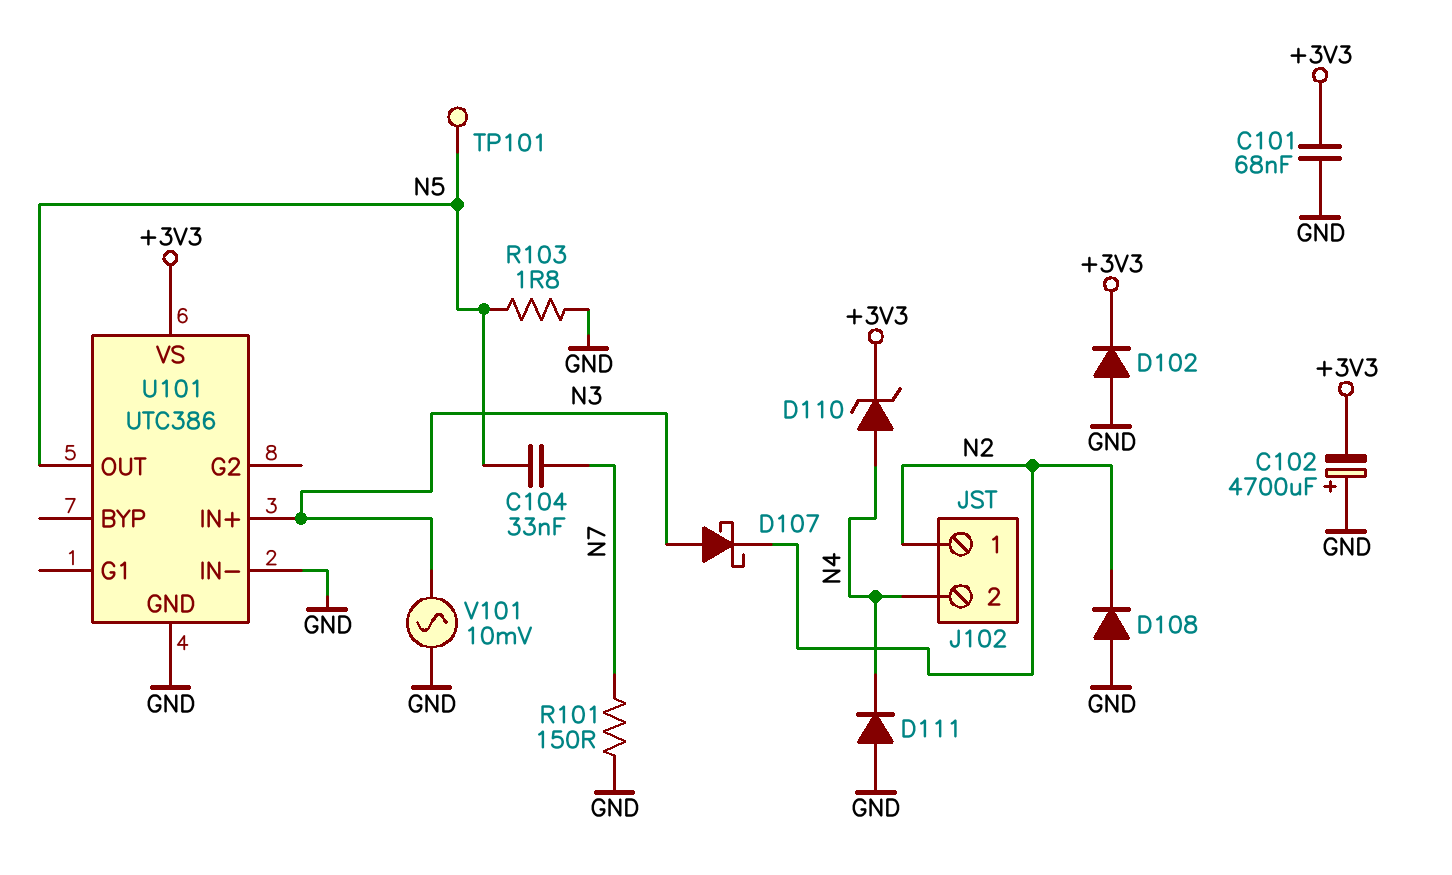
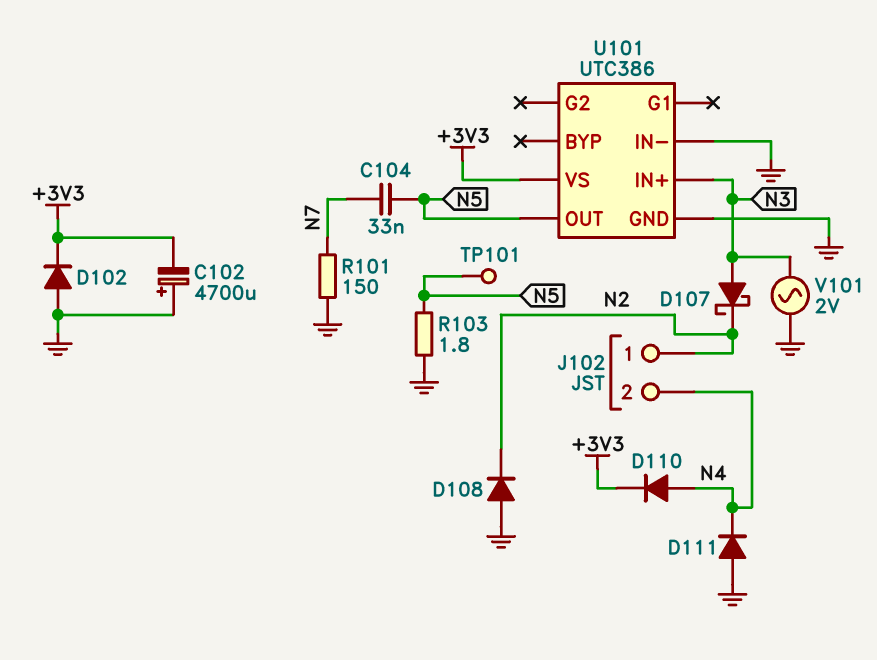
C101: 68nF (+3V3, GND) -> none
D110: zener (A N4, K +3V3) -> diode (A N4, K +3V3)
V101: AC 10mV (GND, N3) -> AC 2V (GND, N3)

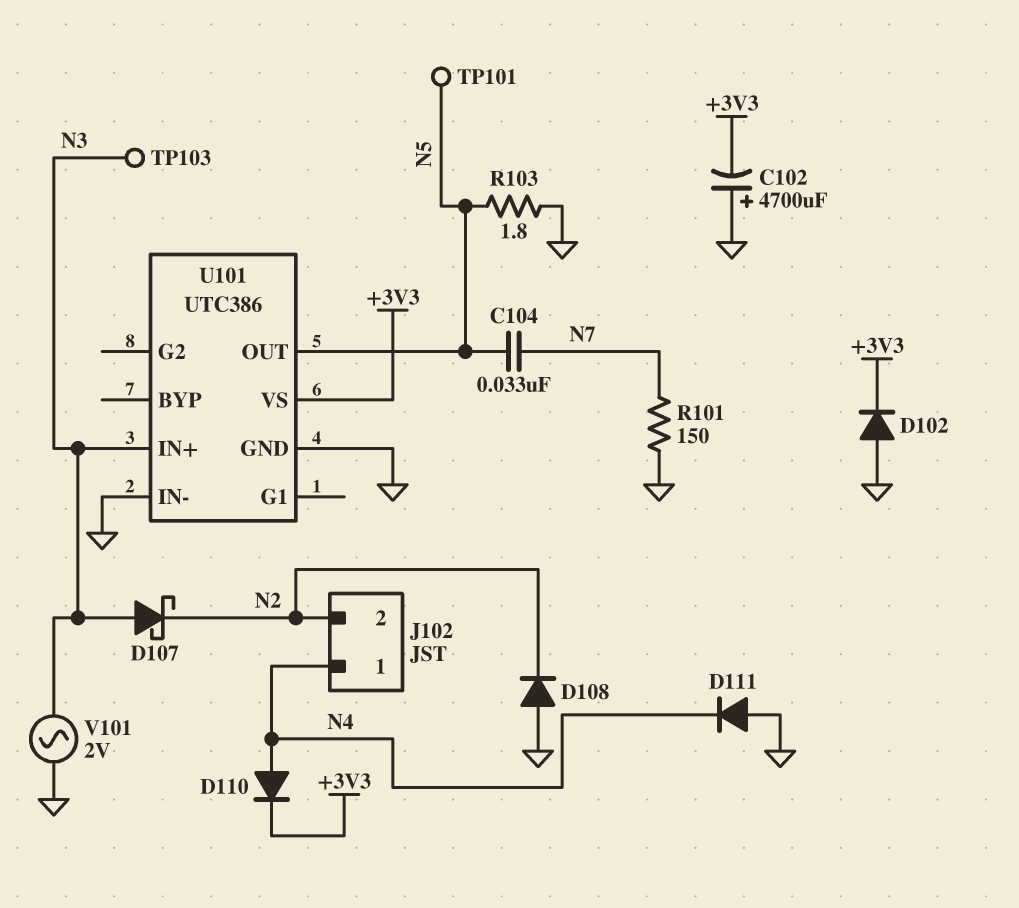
J102 pin 1: N2 -> N4
J102 pin 2: N4 -> N2
TP103: none -> test point (N3)

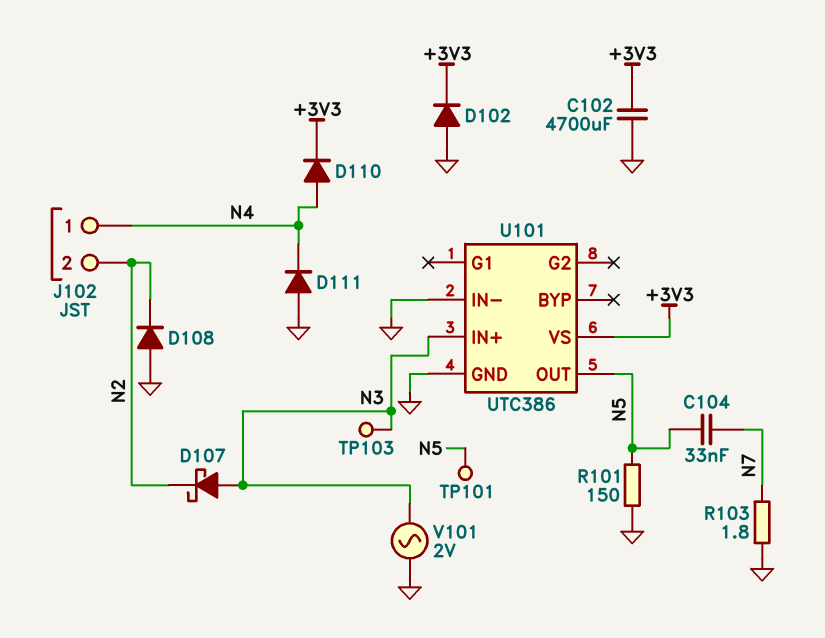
C102: 4700uF (plus GND, minus +3V3) -> 4700uF (+3V3, GND)
R101: 150 (GND, N7) -> 150 (GND, N5)
R103: 1.8 (GND, N5) -> 1.8 (GND, N7)

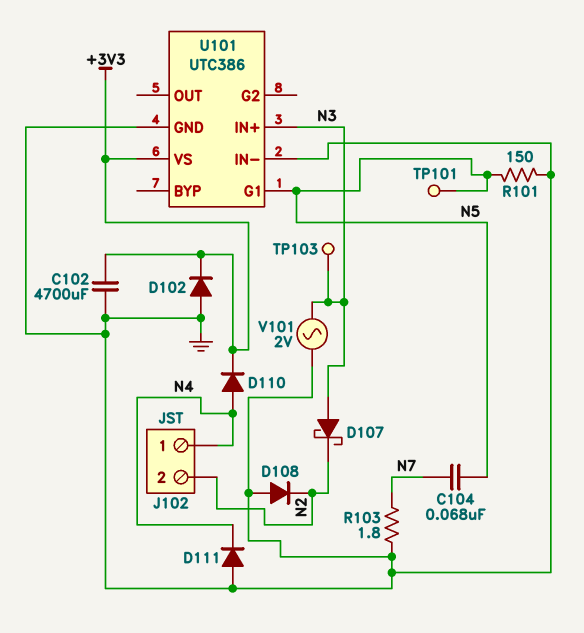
C104: 33nF (N5, N7) -> 68nF (N5, N7)
U101 pin G1: none -> N5
U101 pin OUT: N5 -> none

